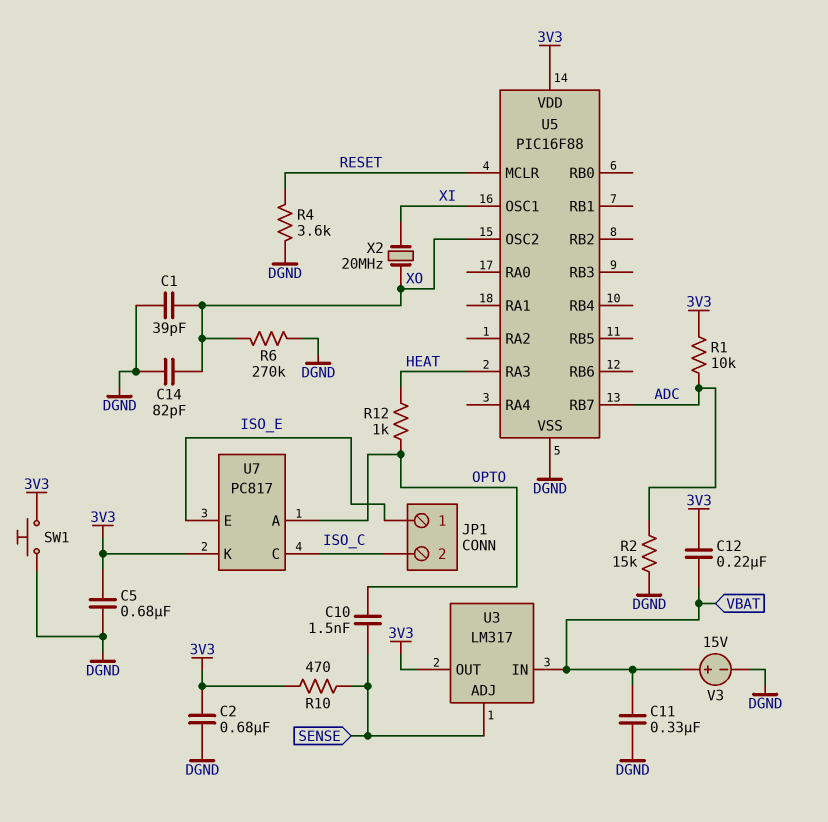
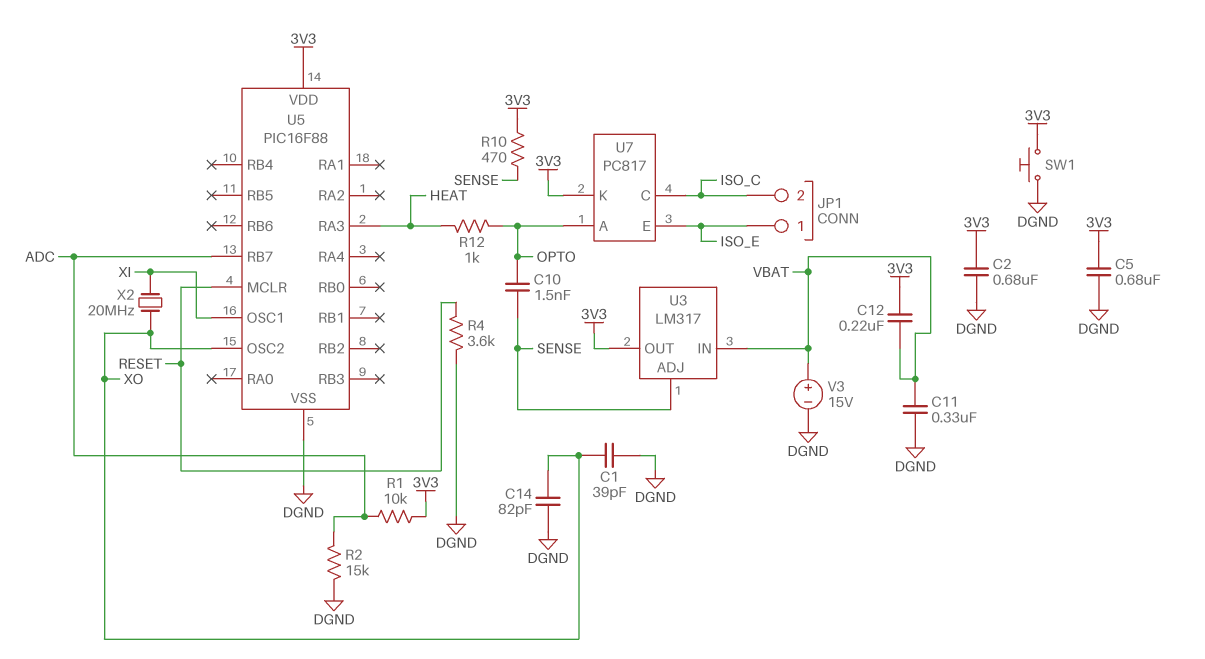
R6: 270k (DGND, XO) -> none

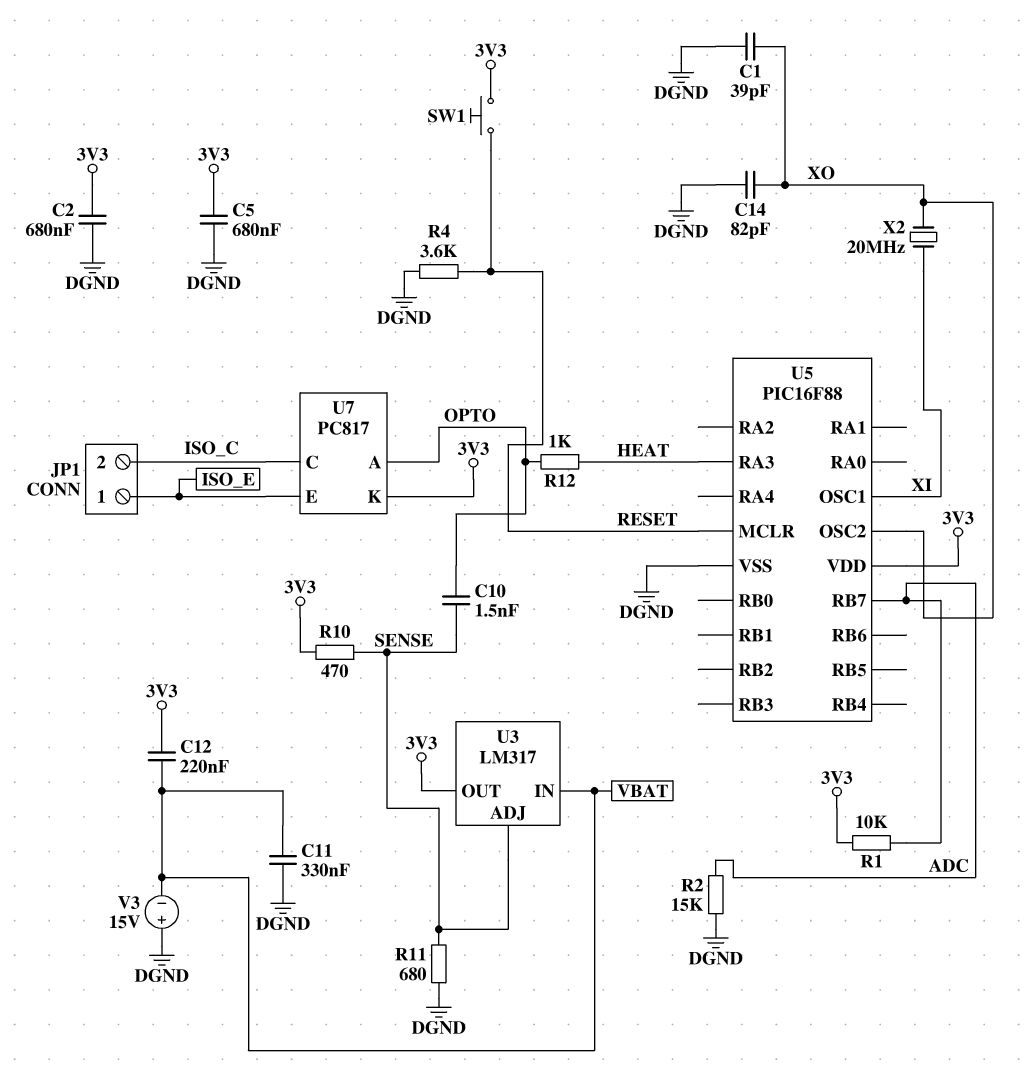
R11: none -> 680 (DGND, SENSE)
SW1: button (3V3, DGND) -> button (3V3, RESET)
V3: 15V (plus VBAT, minus DGND) -> 15V (plus DGND, minus VBAT)

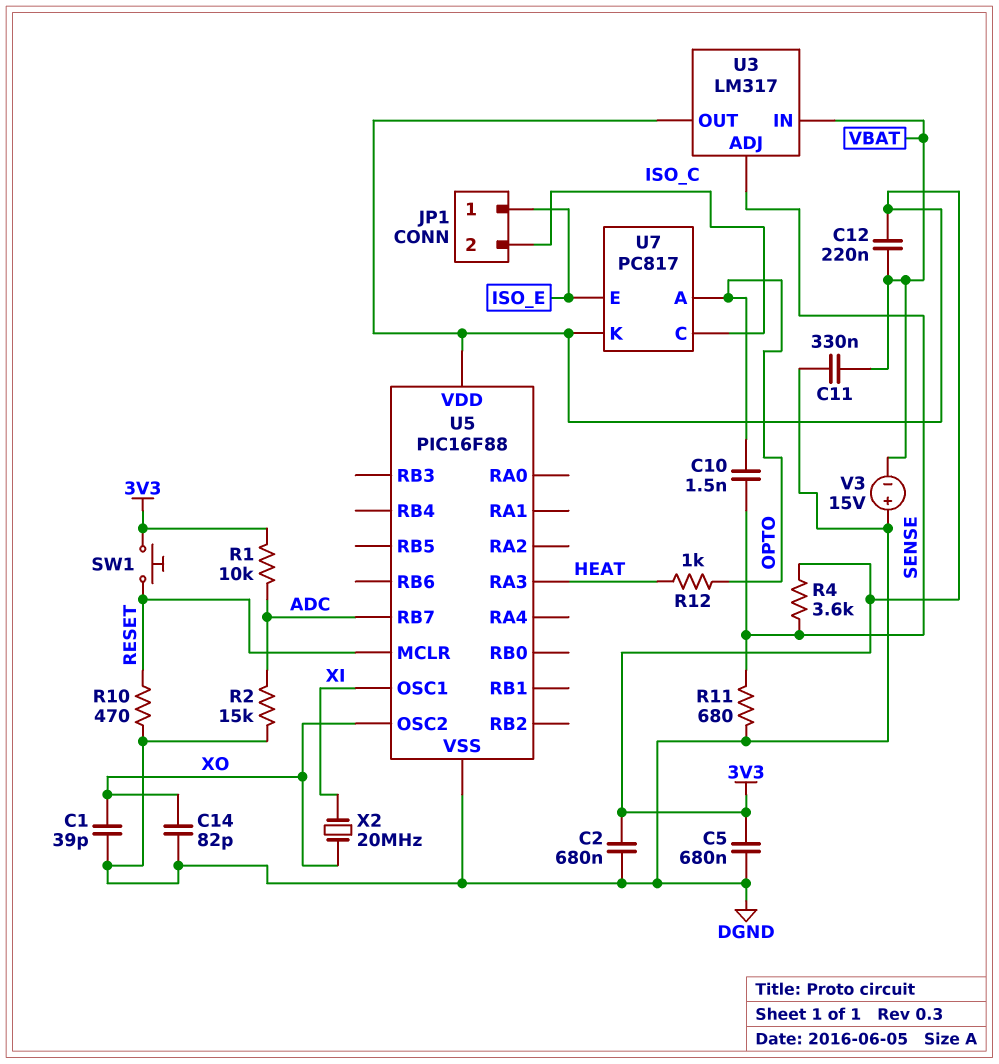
R4: 3.6k (DGND, RESET) -> 3.6k (3V3, SENSE)
R10: 470 (3V3, SENSE) -> 470 (DGND, RESET)

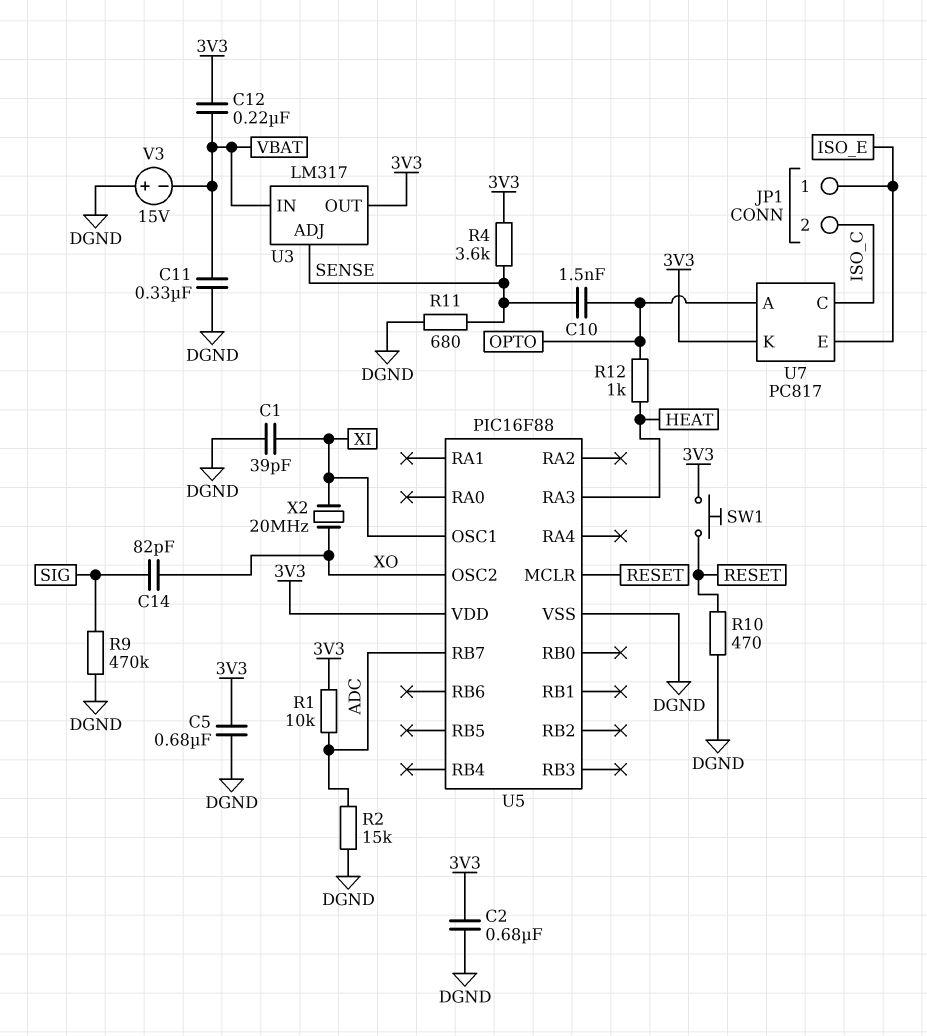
C1: 39pF (DGND, XO) -> 39pF (DGND, XI)
C14: 82pF (DGND, XO) -> 82pF (SIG, XO)
R9: none -> 470k (DGND, SIG)

